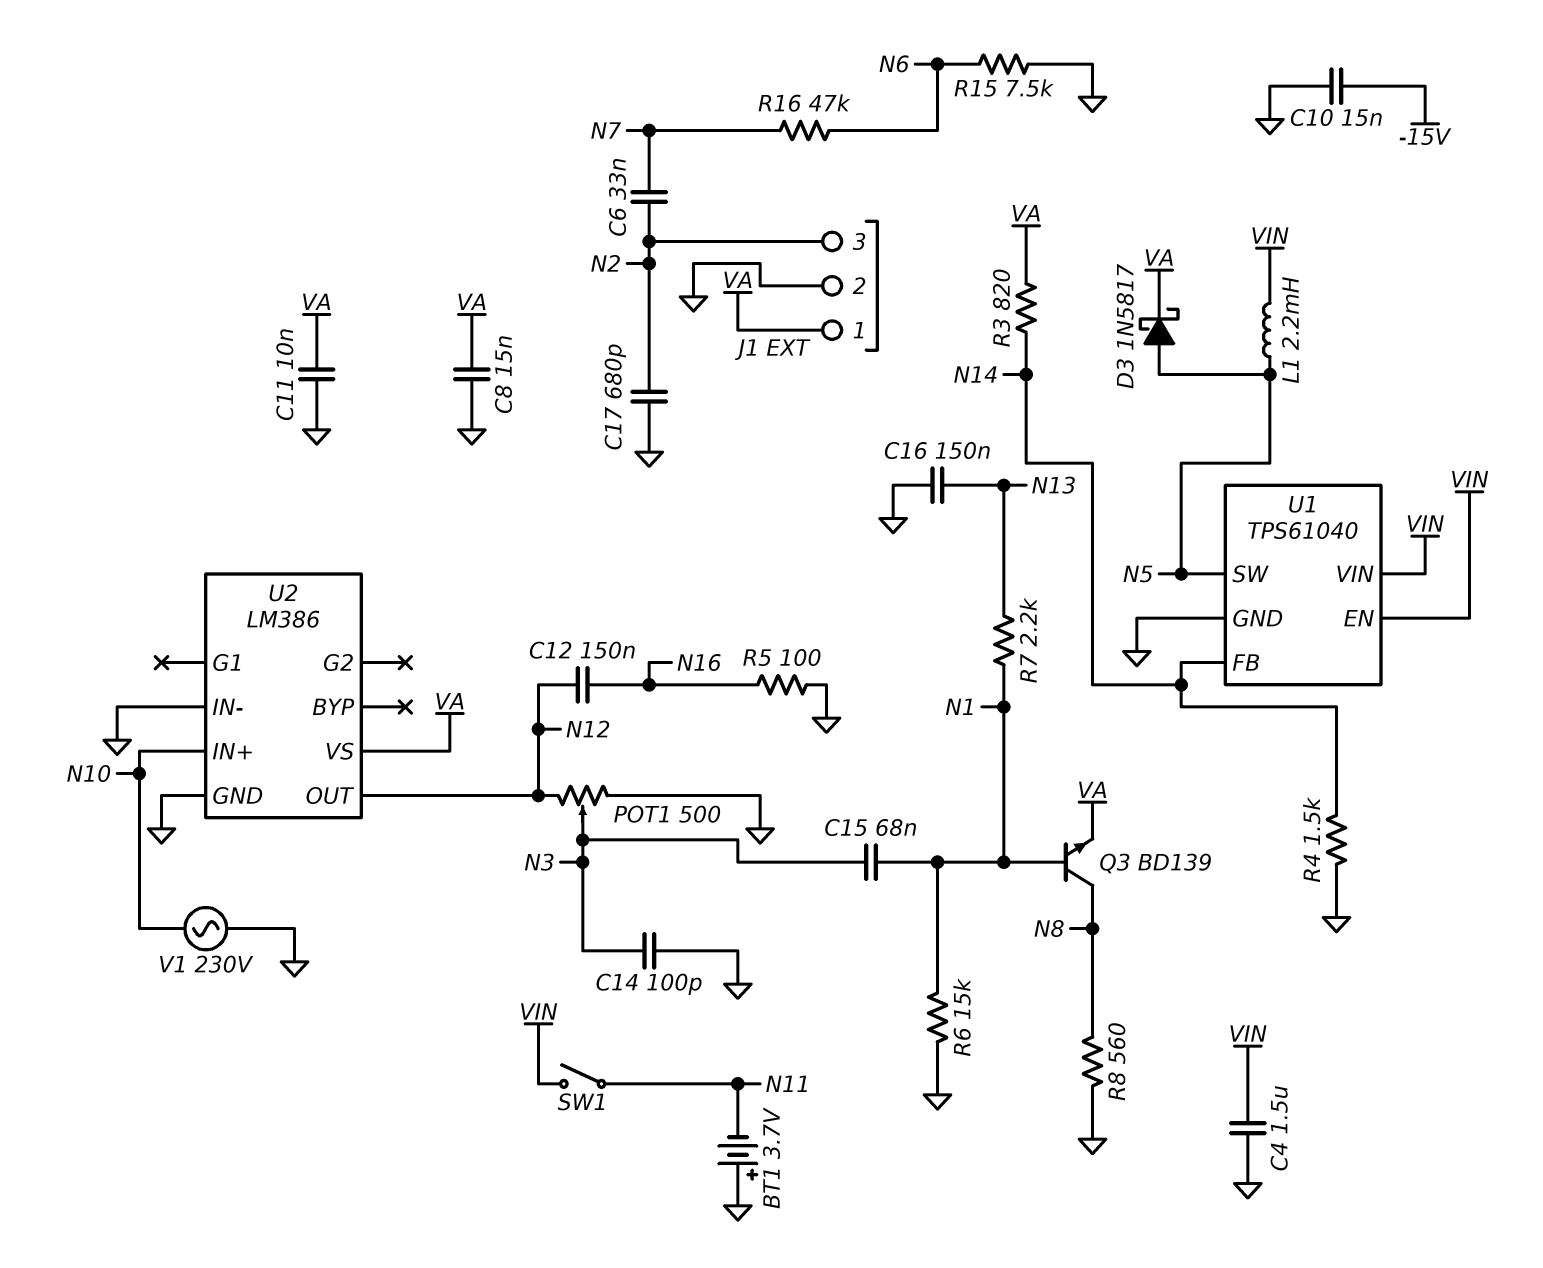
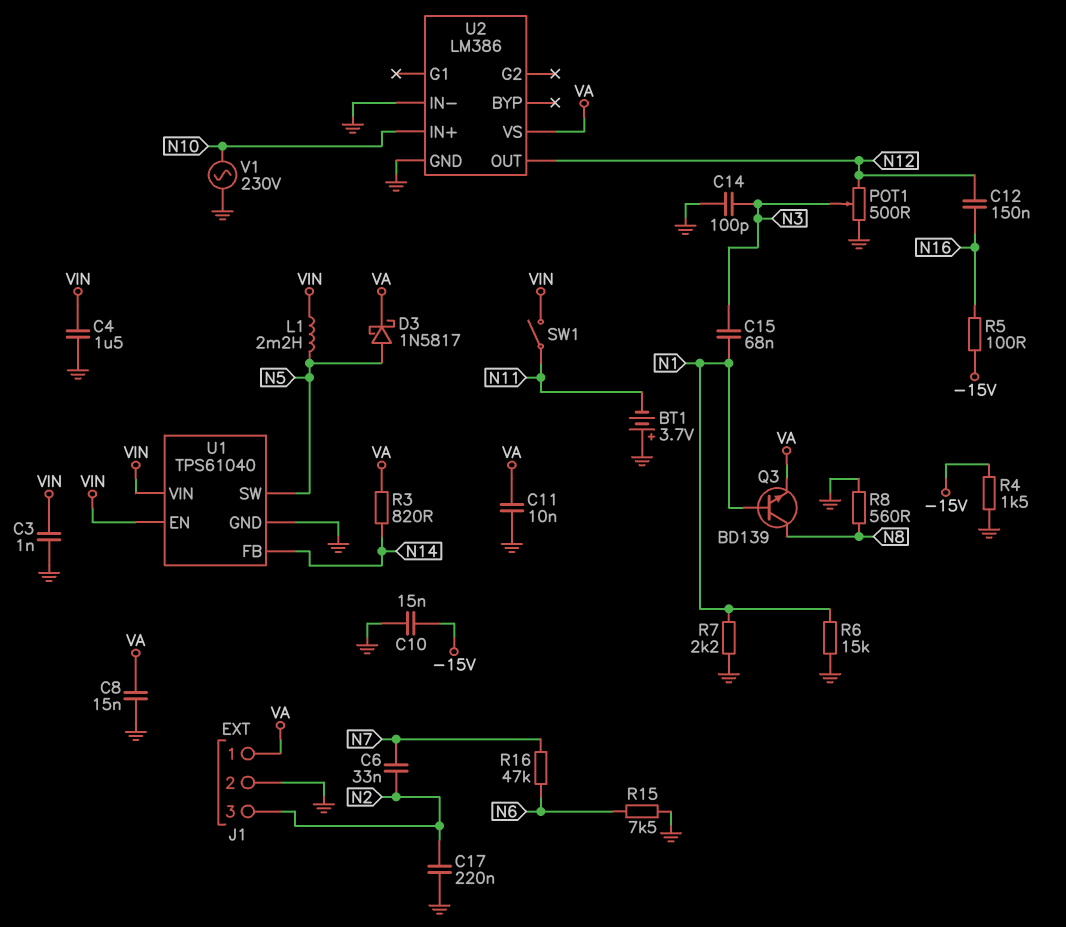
C3: none -> 1nF (GND, VIN)
C16: 150nF (GND, N13) -> none
C17: 680pF (GND, N2) -> 220nF (GND, N2)
R4: 1.5k (GND, N14) -> 1.5k (-15V, GND)
R5: 100 (GND, N16) -> 100 (-15V, N16)
R7: 2.2k (N1, N13) -> 2.2k (GND, N1)

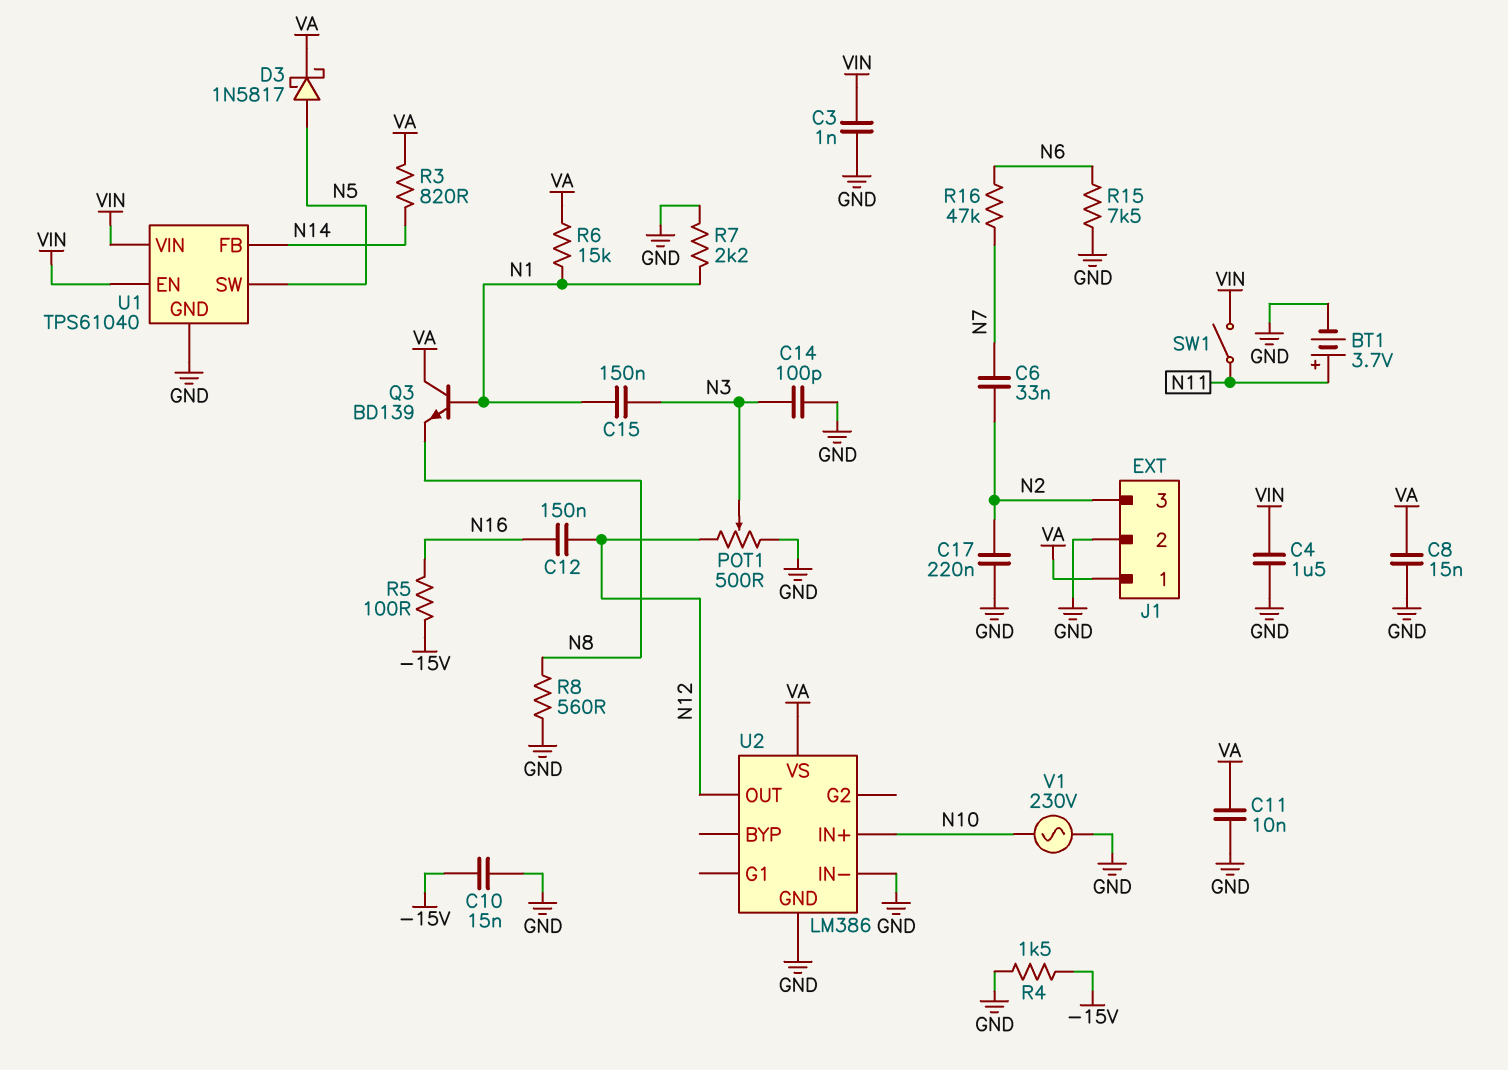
BT1: 3.7V (plus GND, minus N11) -> 3.7V (plus N11, minus GND)
C15: 68nF (N1, N3) -> 150nF (N1, N3)
L1: 2.2mH (N5, VIN) -> none
Q3: NPN BD139 (B N1, C N8, E VA) -> NPN BD139 (B N1, C VA, E N8)
R6: 15k (GND, N1) -> 15k (N1, VA)

